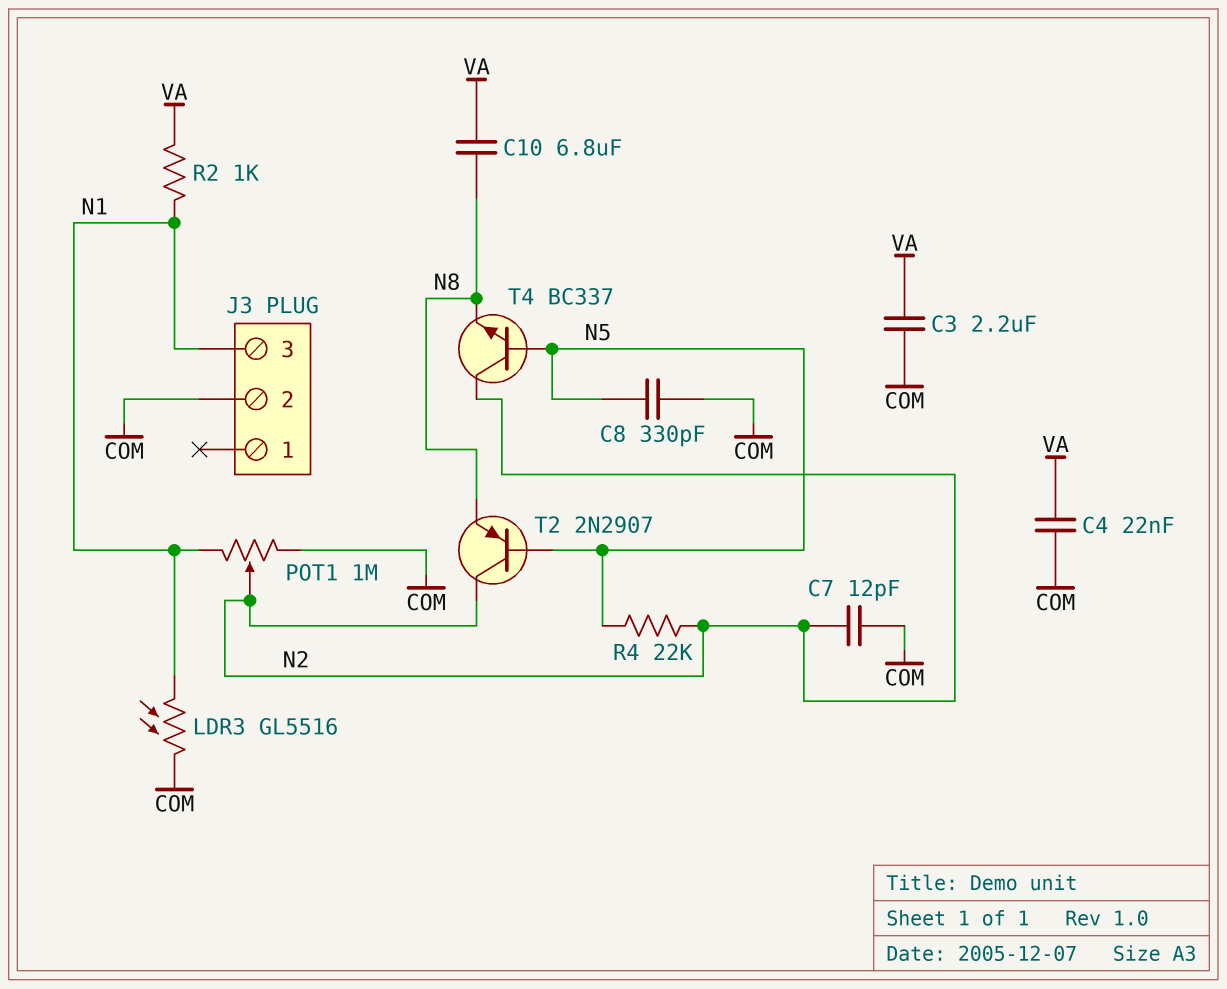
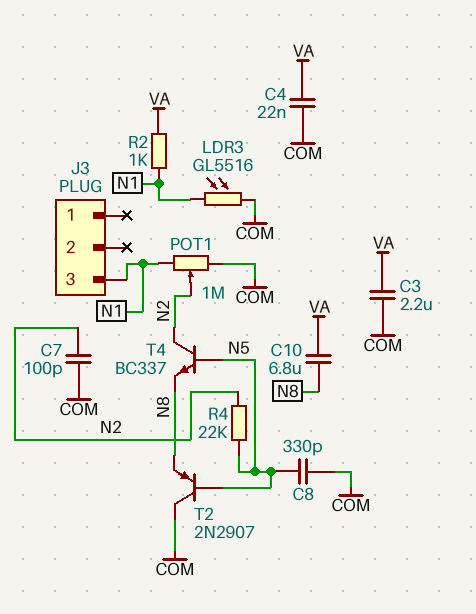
C7: 12pF (COM, N2) -> 100pF (COM, N2)
J3 pin 2: COM -> none
T2: PNP 2N2907 (B N5, C N2, E N8) -> PNP 2N2907 (B N5, C COM, E N8)

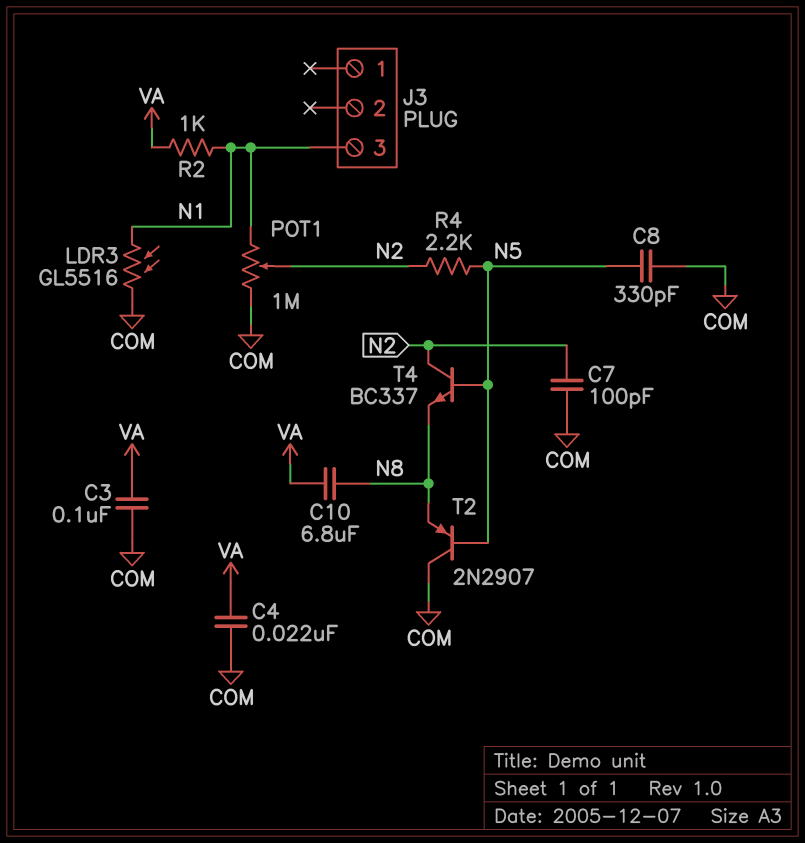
C3: 2.2uF (COM, VA) -> 100nF (COM, VA)
R4: 22k (N2, N5) -> 2.2k (N2, N5)

